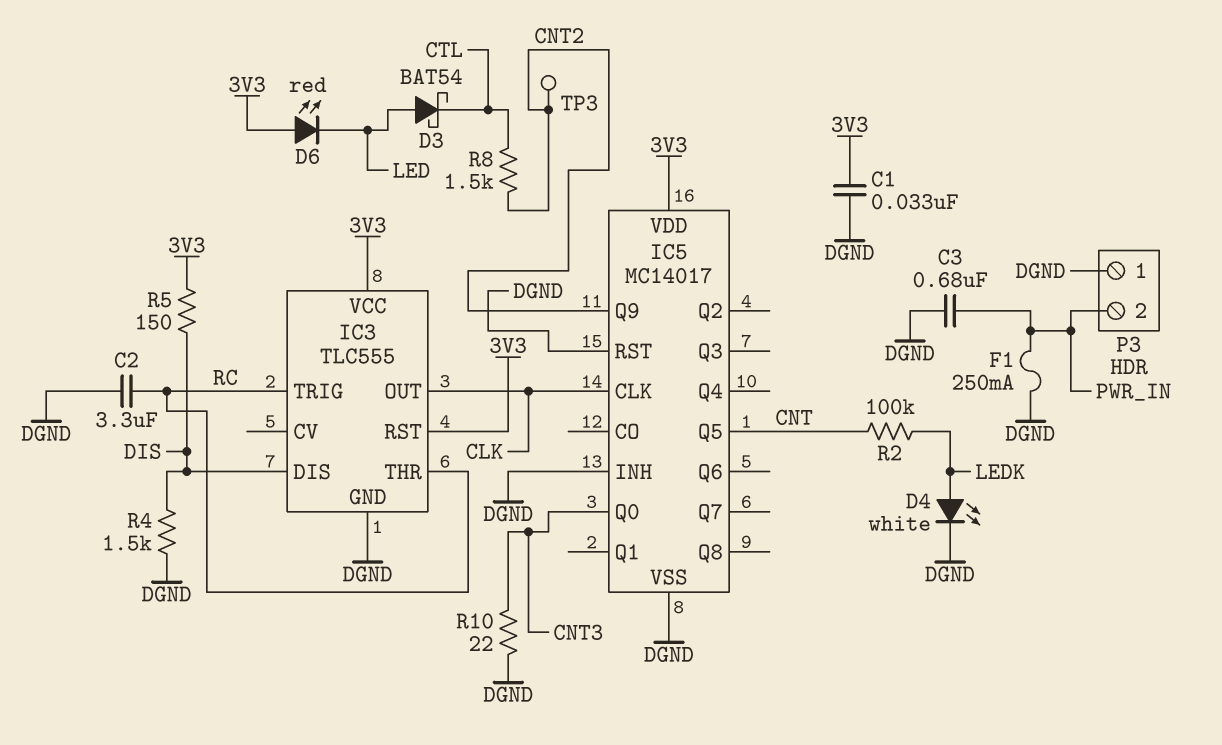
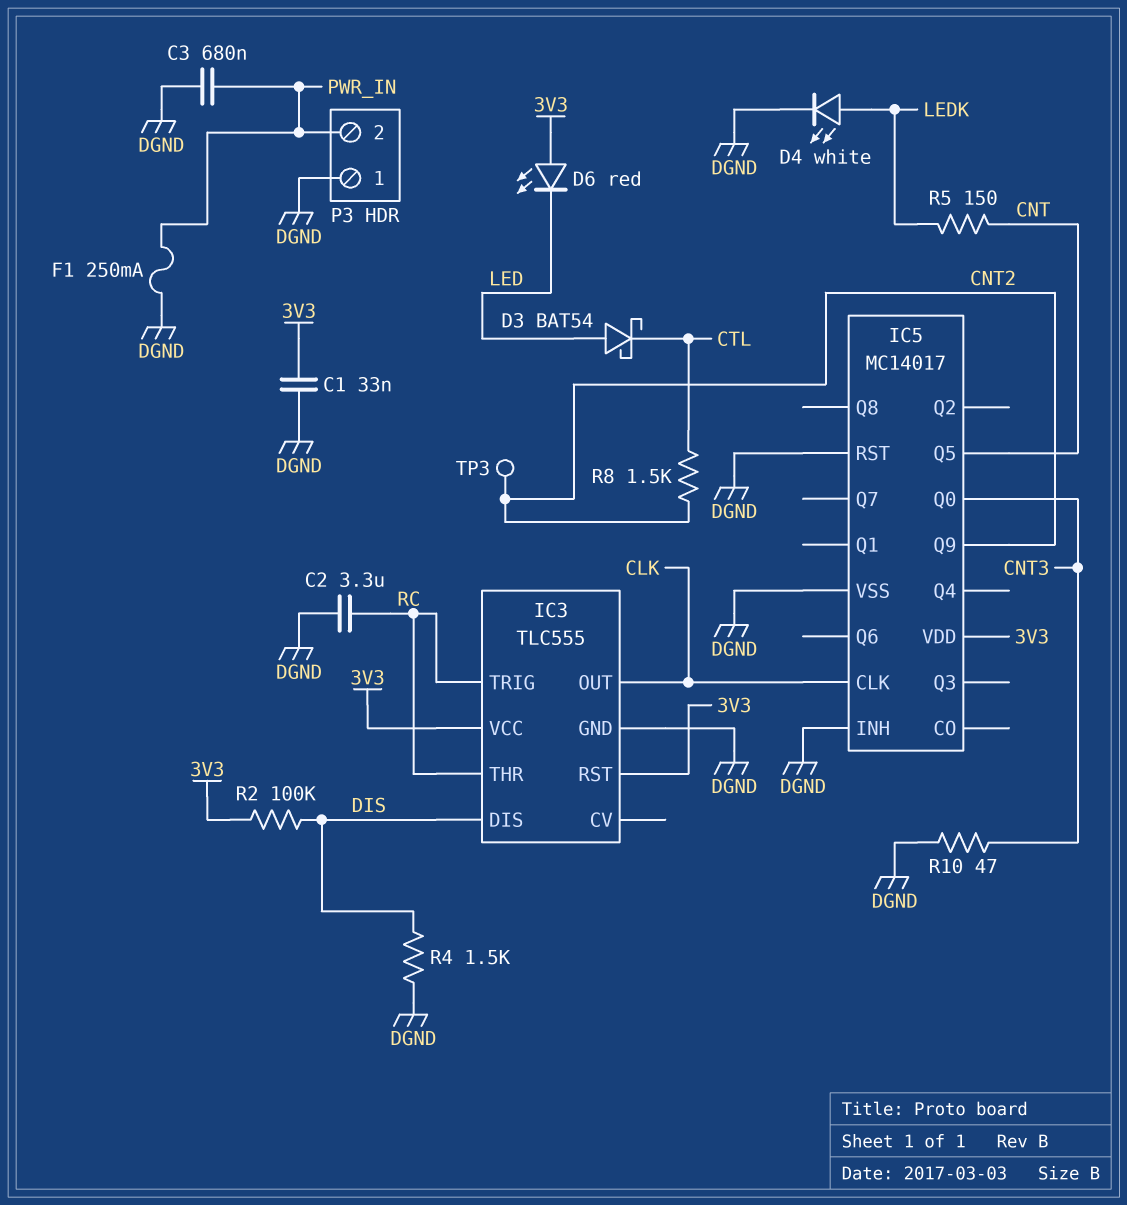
R2: 100k (CNT, LEDK) -> 100k (3V3, DIS)
R5: 150 (3V3, DIS) -> 150 (CNT, LEDK)
R10: 22 (CNT3, DGND) -> 47 (CNT3, DGND)

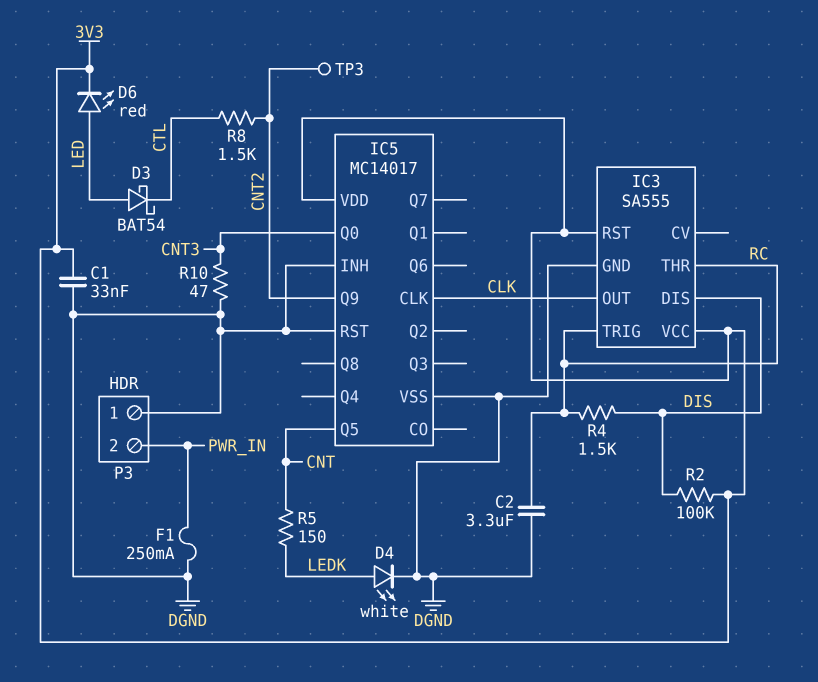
C3: 680nF (DGND, PWR_IN) -> none
D6: LED red (A 3V3, K LED) -> LED red (A LED, K 3V3)
IC3: TLC555 -> SA555
R4: 1.5k (DGND, DIS) -> 1.5k (DIS, RC)

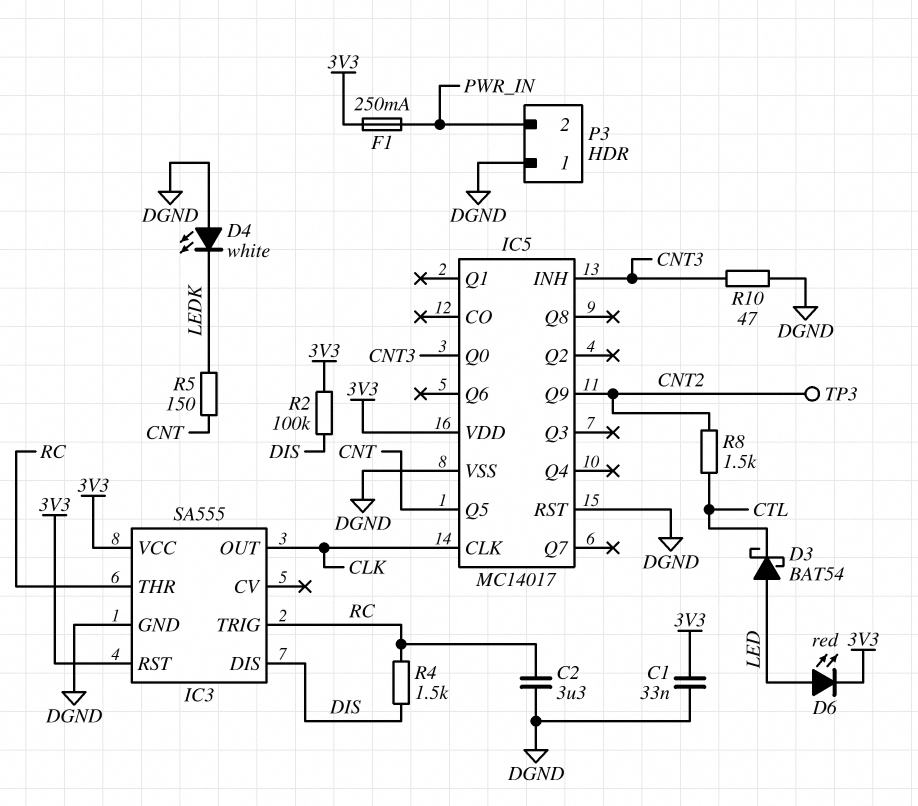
D4: LED white (A LEDK, K DGND) -> LED white (A DGND, K LEDK)
F1: 250mA (DGND, PWR_IN) -> 250mA (3V3, PWR_IN)
IC5 pin INH: DGND -> CNT3

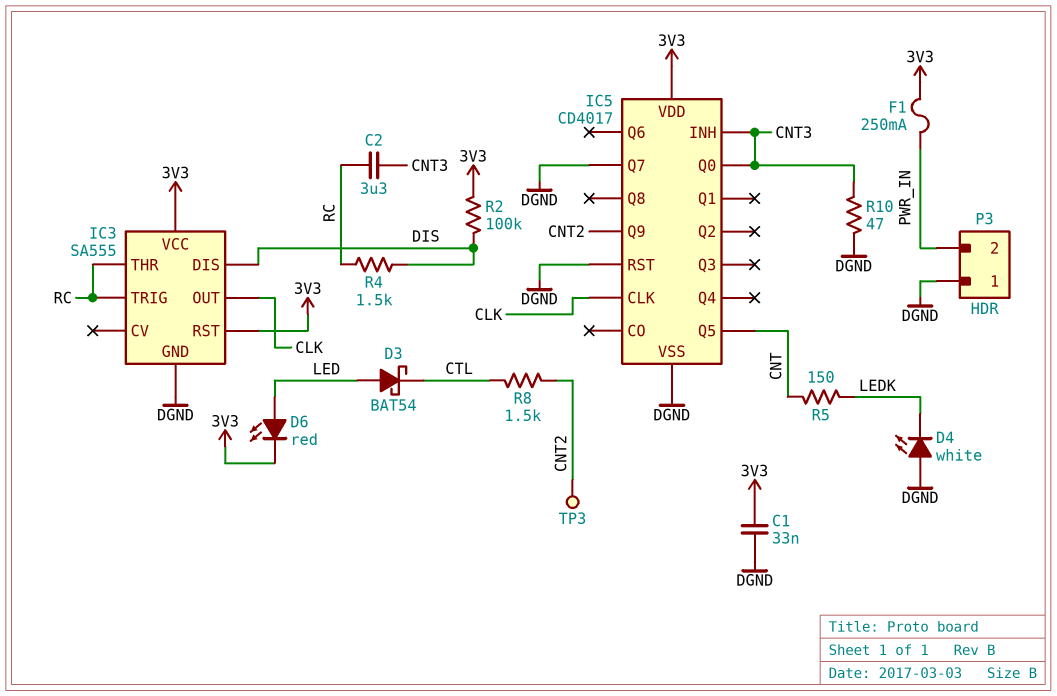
C2: 3.3uF (DGND, RC) -> 3.3uF (CNT3, RC)
IC5: MC14017 -> CD4017
IC5 pin Q7: none -> DGND

